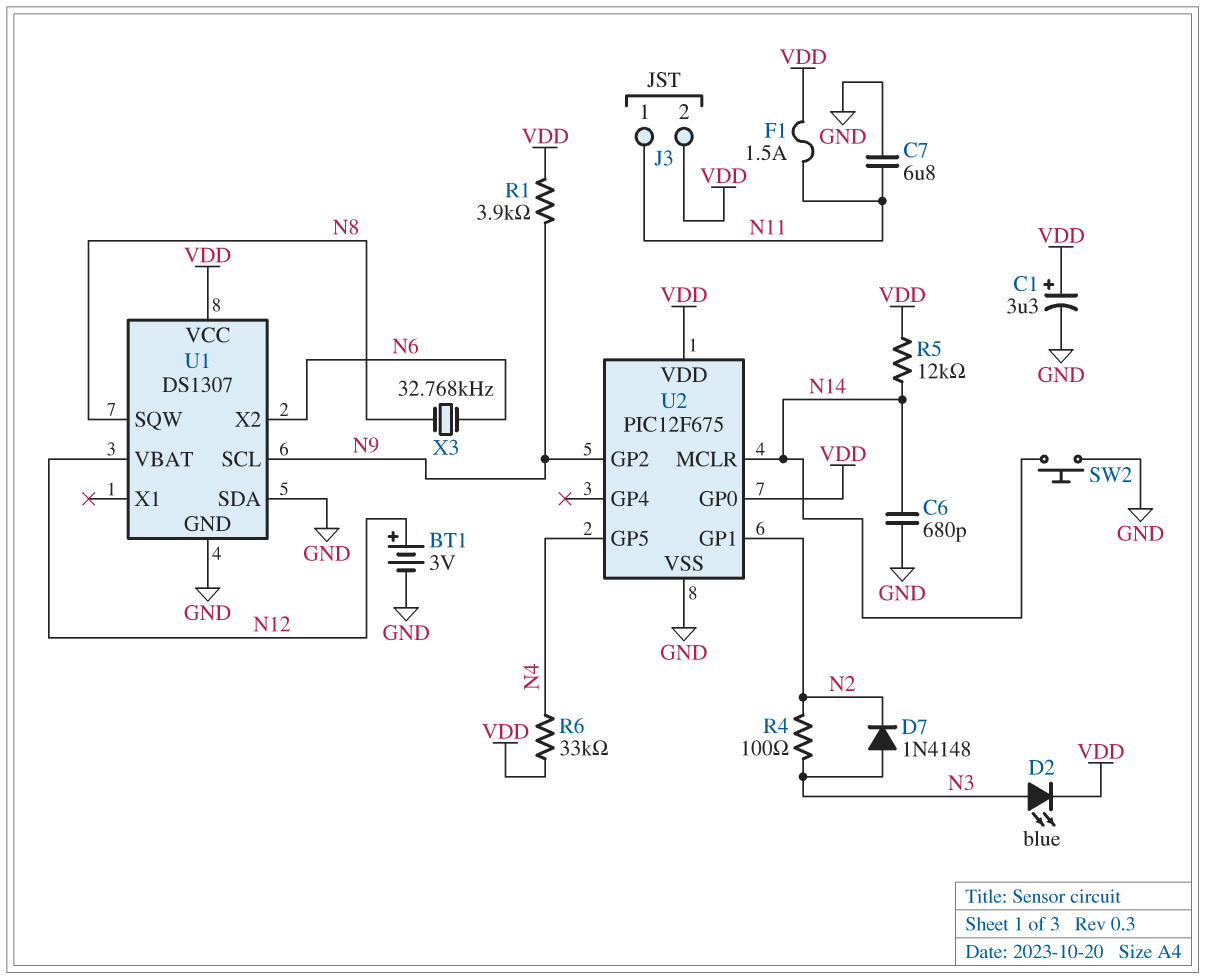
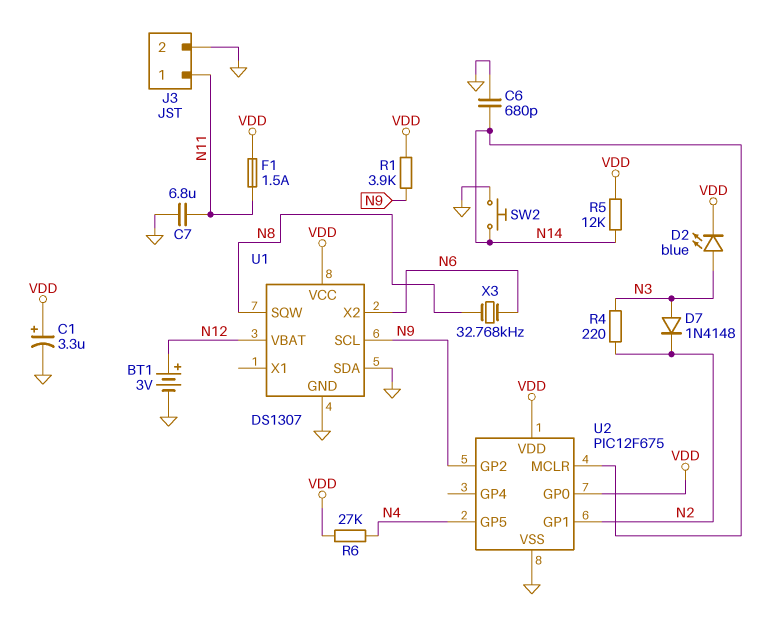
J3 pin 2: VDD -> GND
R4: 100 (N2, N3) -> 220 (N2, N3)
R6: 33k (N4, VDD) -> 27k (N4, VDD)

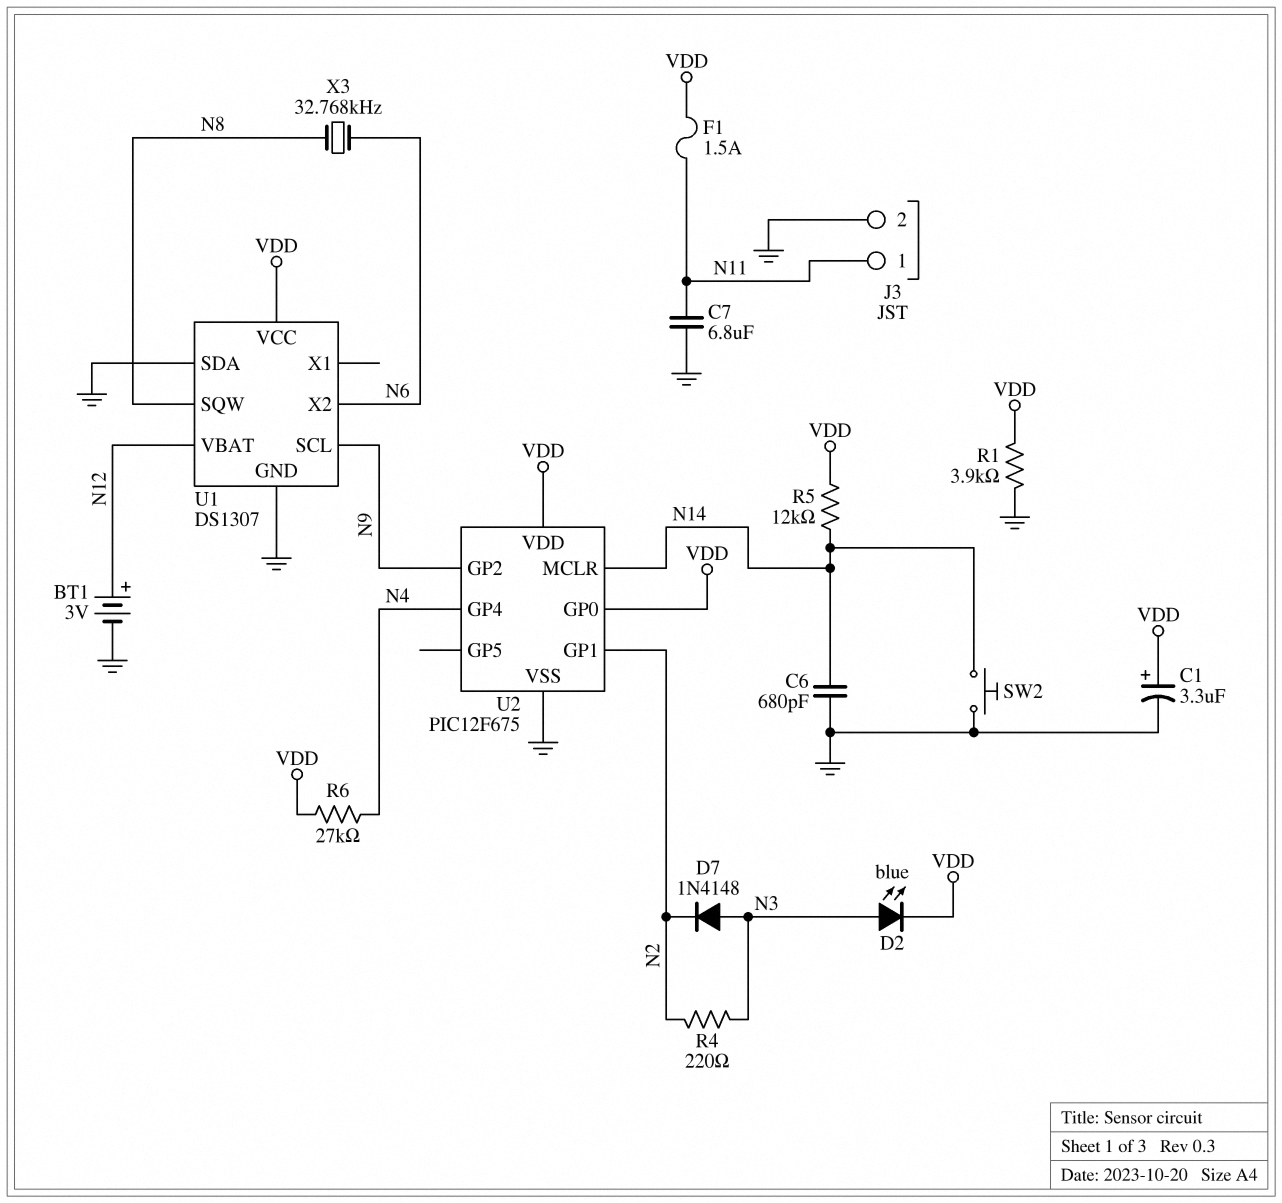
R1: 3.9k (N9, VDD) -> 3.9k (GND, VDD)
U2 pin GP4: none -> N4
U2 pin GP5: N4 -> none

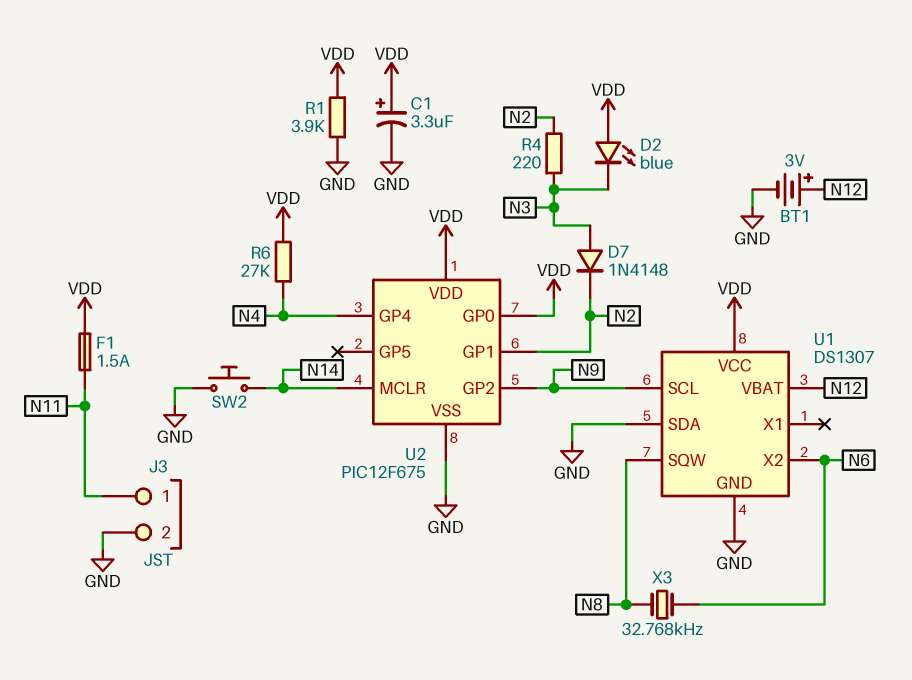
C6: 680pF (GND, N14) -> none
C7: 6.8uF (GND, N11) -> none
D2: LED blue (A N3, K VDD) -> LED blue (A VDD, K N3)
R5: 12k (N14, VDD) -> none

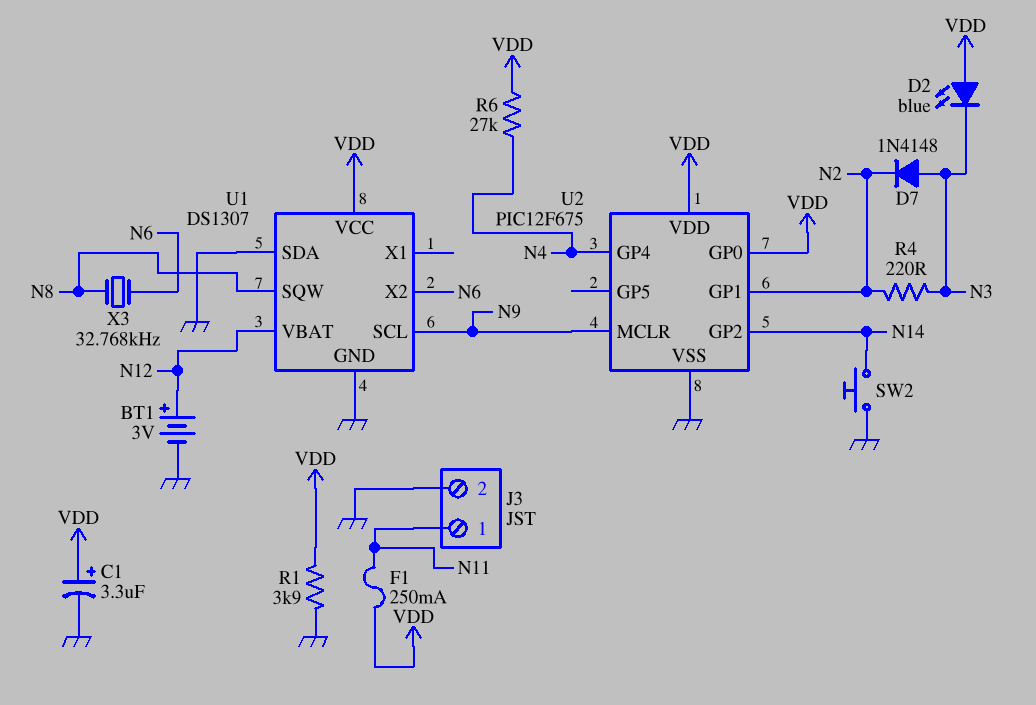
F1: 1.5A (N11, VDD) -> 250mA (N11, VDD)
U2 pin GP2: N9 -> N14
U2 pin MCLR: N14 -> N9

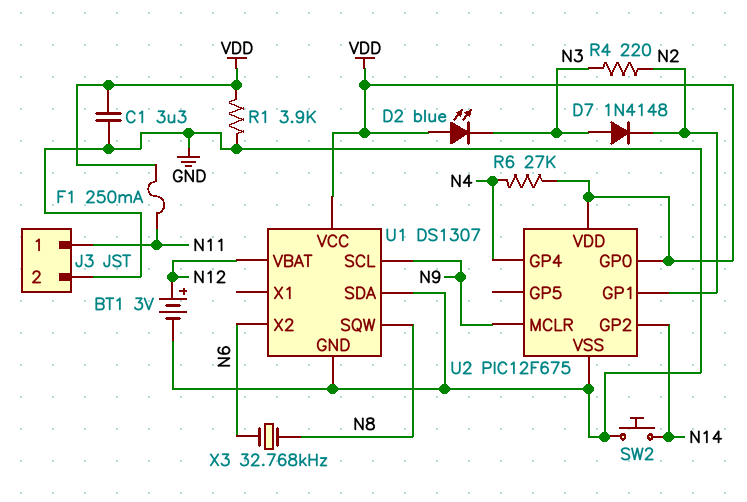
C1: 3.3uF (plus VDD, minus GND) -> 3.3uF (GND, VDD)

